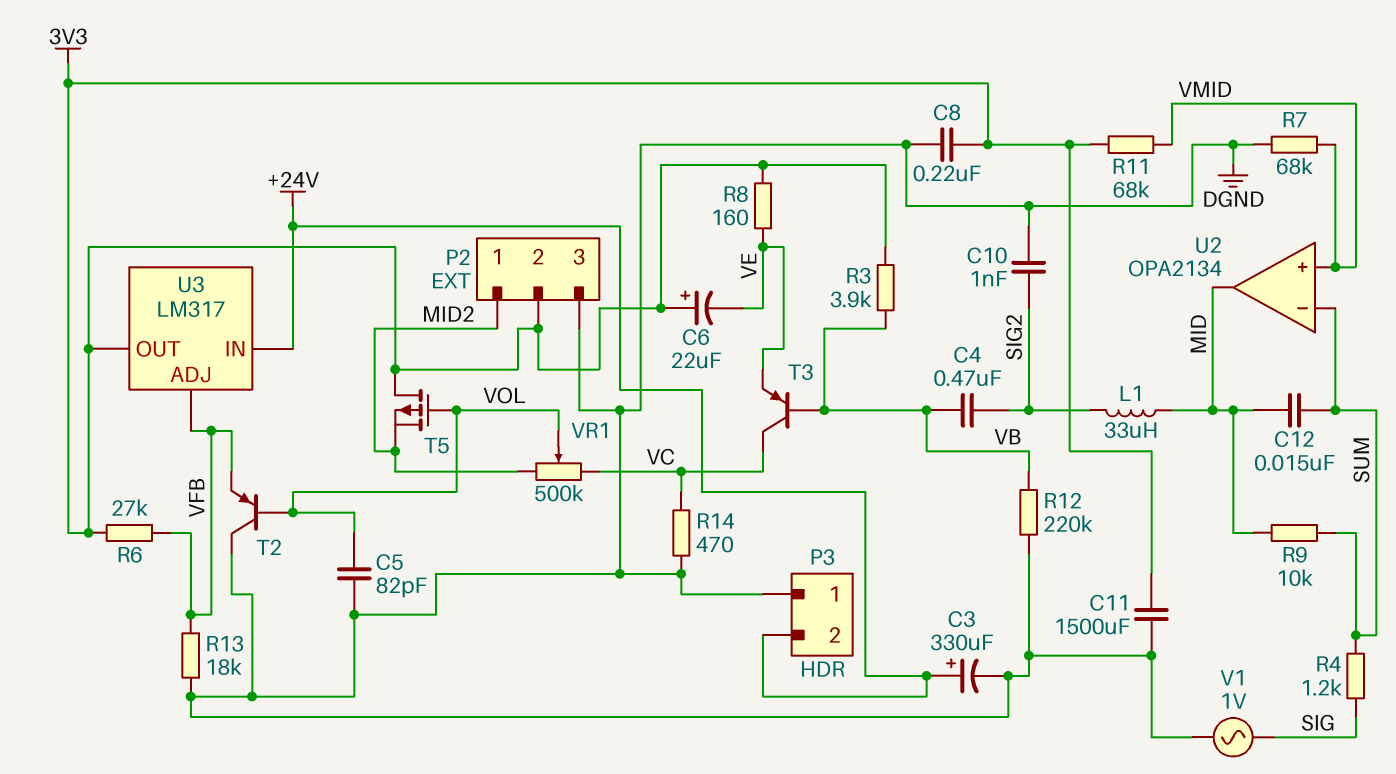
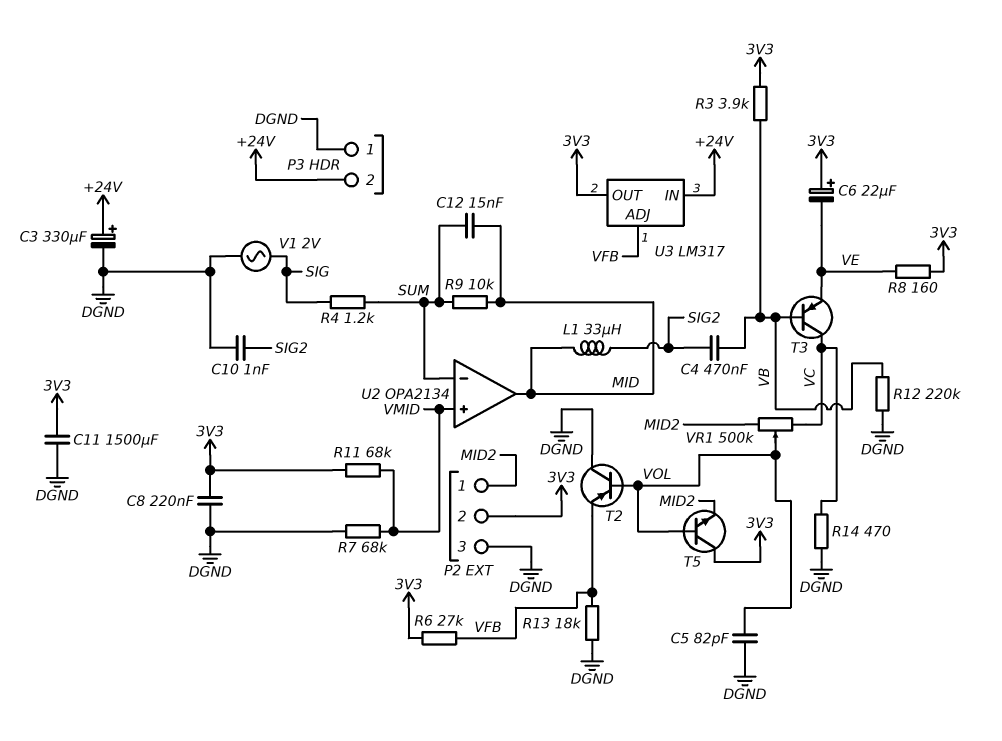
T5: PMOS (G VOL, D 3V3, S MID2) -> NPN (B VOL, C 3V3, E MID2)
V1: AC 1V (DGND, SIG) -> AC 2V (DGND, SIG)

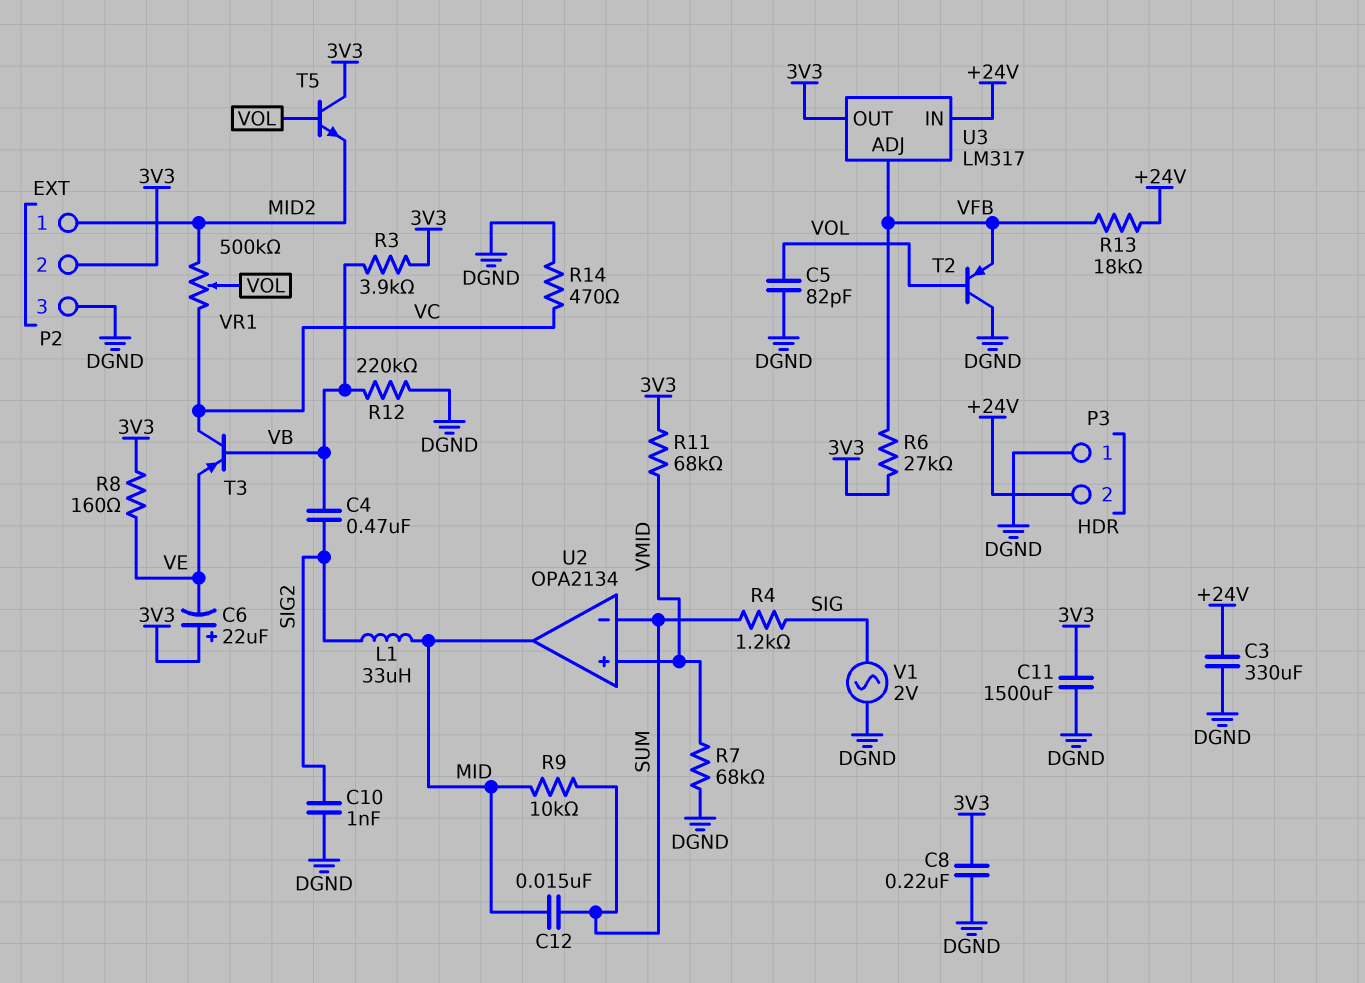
C3: 330uF (plus +24V, minus DGND) -> 330uF (+24V, DGND)
R13: 18k (DGND, VFB) -> 18k (+24V, VFB)

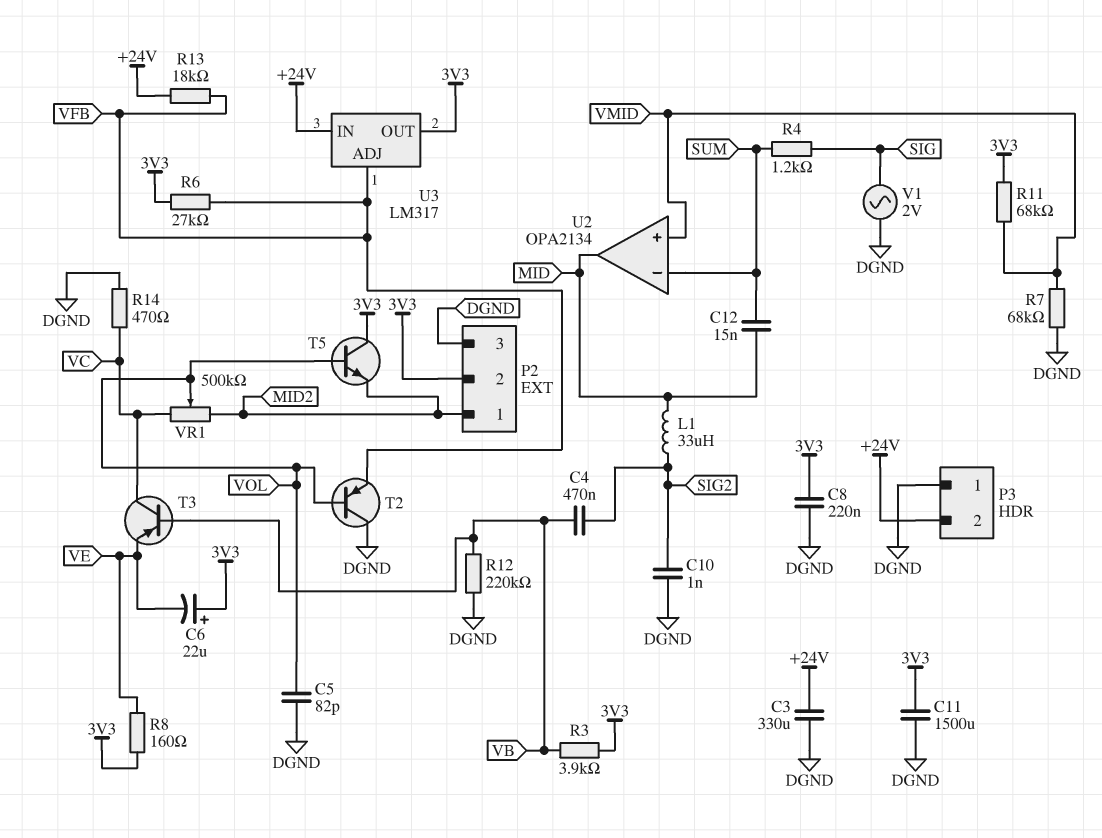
R9: 10k (MID, SUM) -> none

